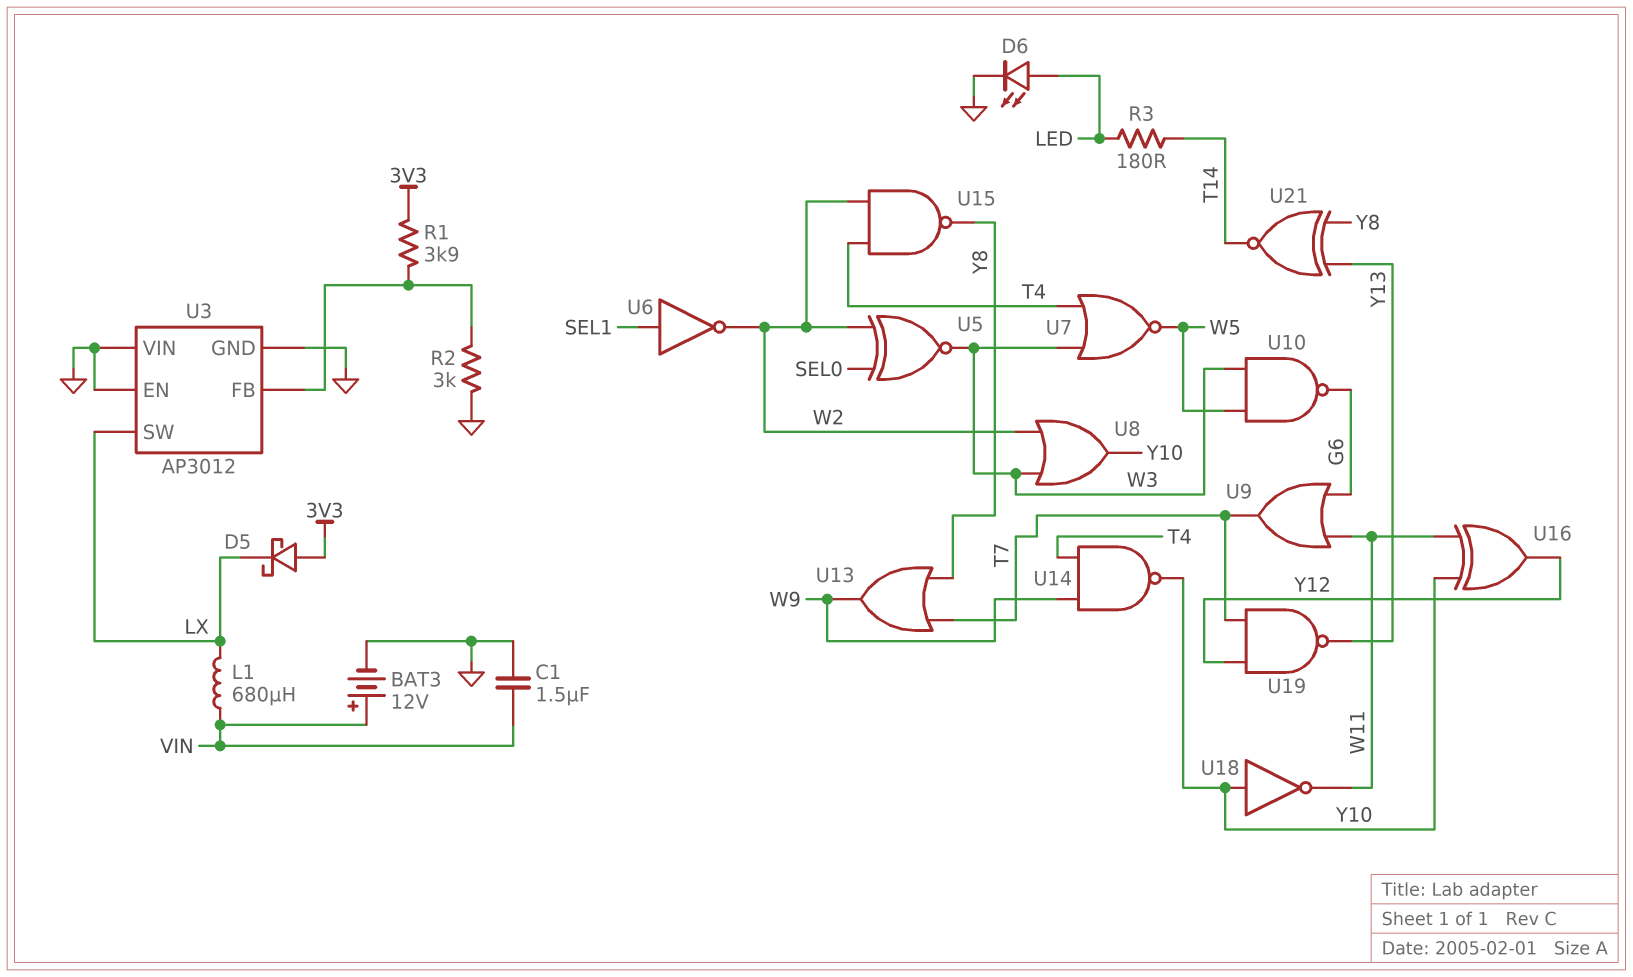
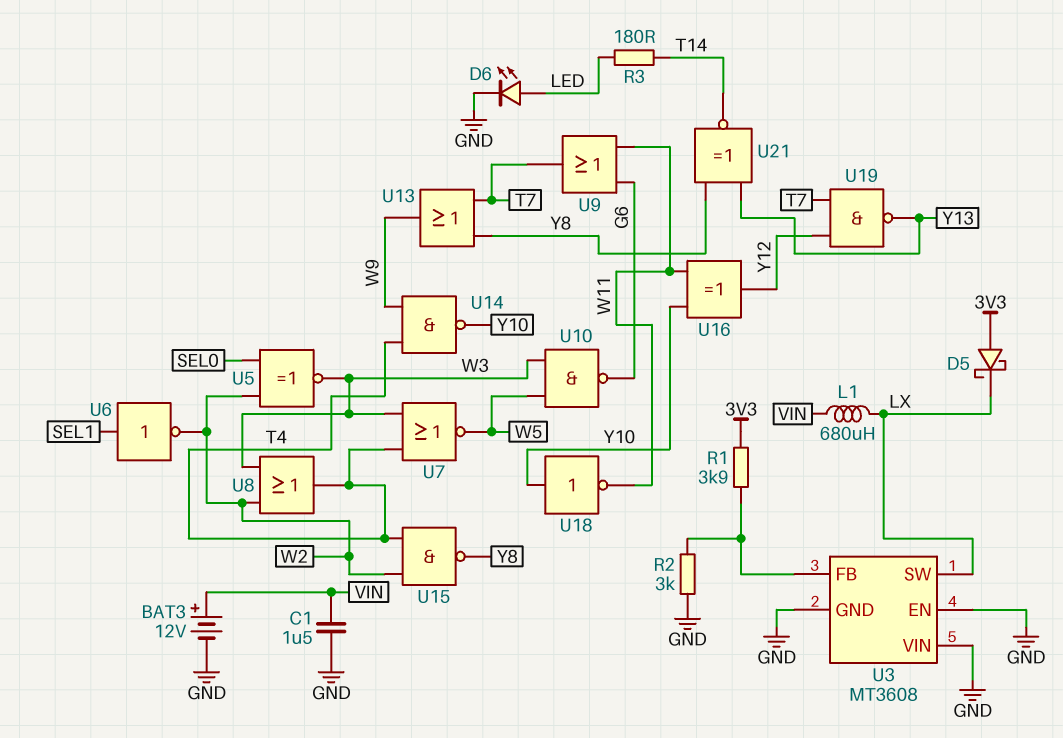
U3: AP3012 -> MT3608
U8: OR (in W2, in W3, out Y10) -> OR (in W2, in W3, out T4)

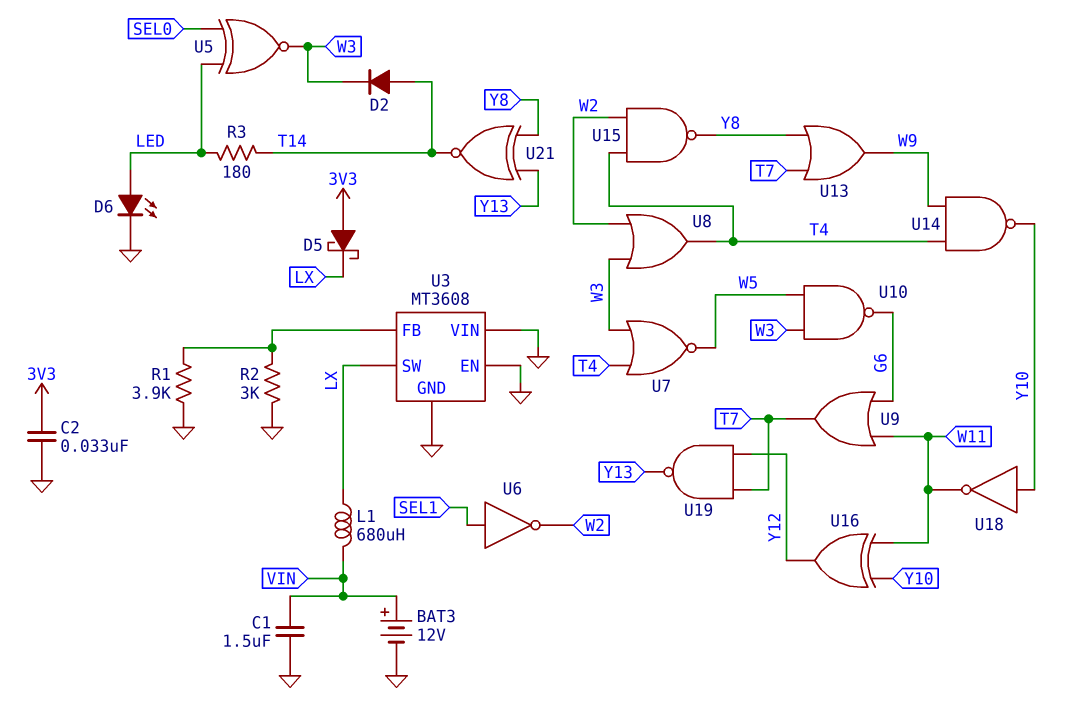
C2: none -> 33nF (3V3, GND)
D2: none -> diode (A T14, K W3)
R1: 3.9k (3V3, U3/FB) -> 3.9k (GND, U3/FB)
U5: XNOR (in SEL0, in W2, out W3) -> XNOR (in LED, in SEL0, out W3)

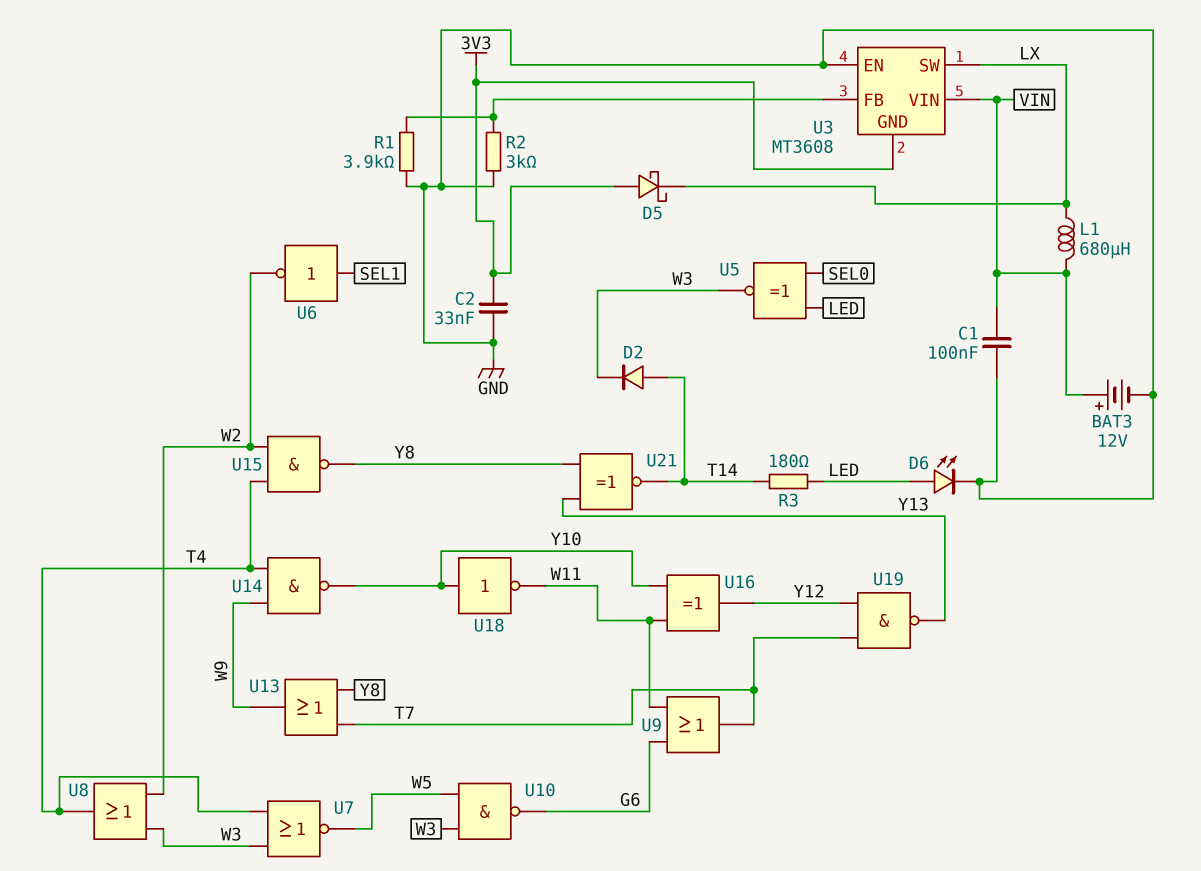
C1: 1.5uF (GND, VIN) -> 100nF (GND, VIN)
U3 pin GND: GND -> 3V3
U3 pin VIN: GND -> VIN

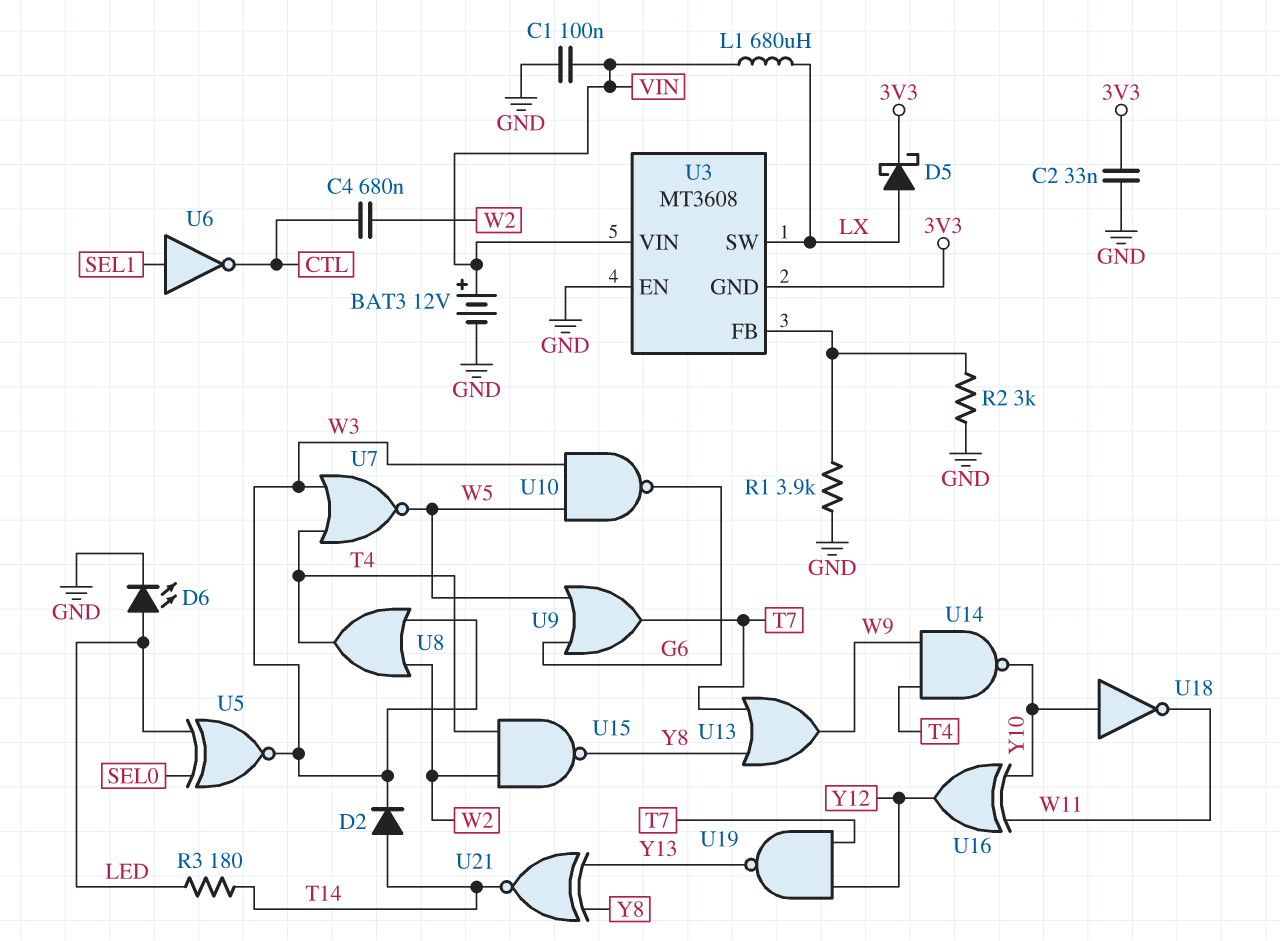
C4: none -> 680nF (CTL, W2)
D5: schottky (A 3V3, K LX) -> schottky (A LX, K 3V3)
U6: NOT (in SEL1, out W2) -> NOT (in SEL1, out CTL)
U9: OR (in G6, in W11, out T7) -> OR (in G6, in W5, out T7)

